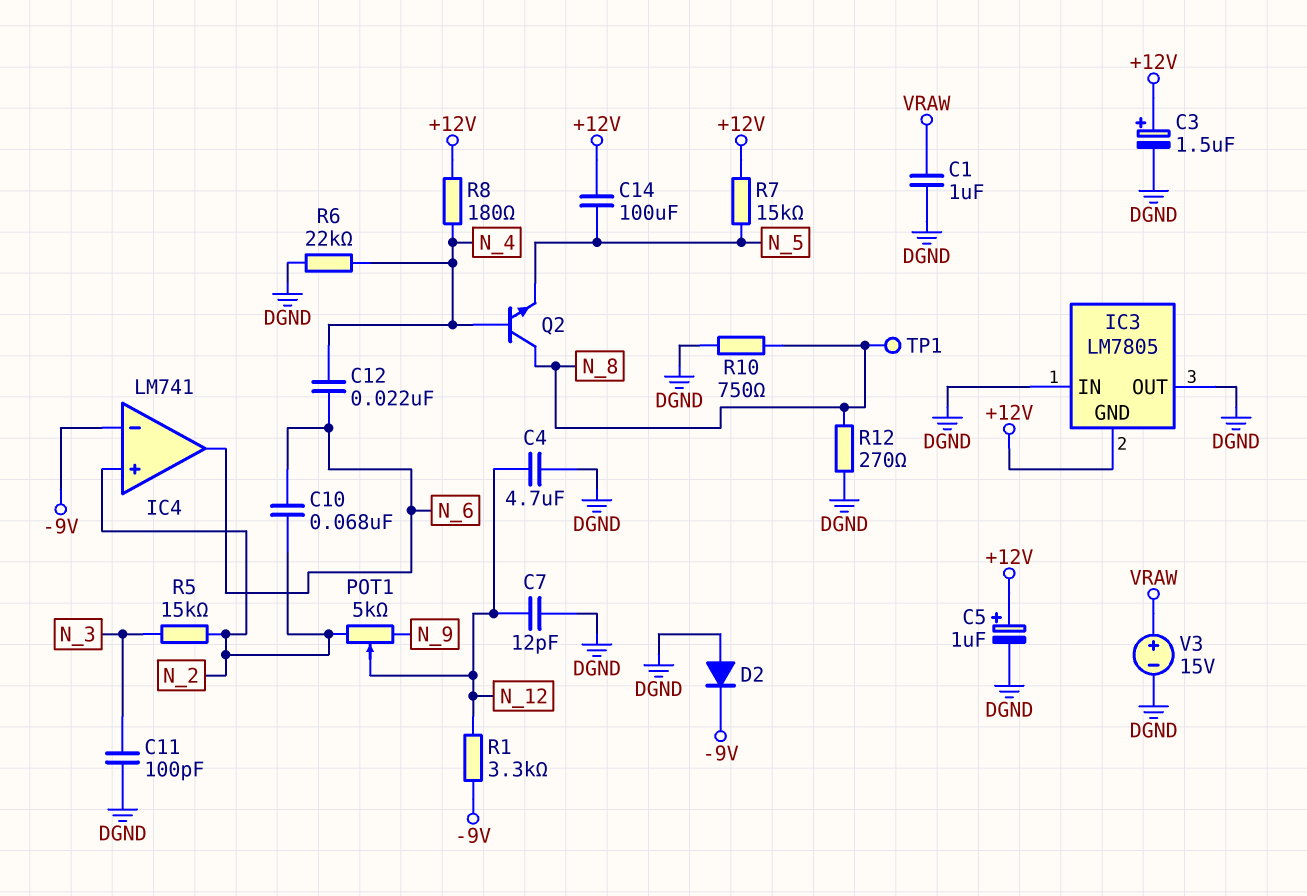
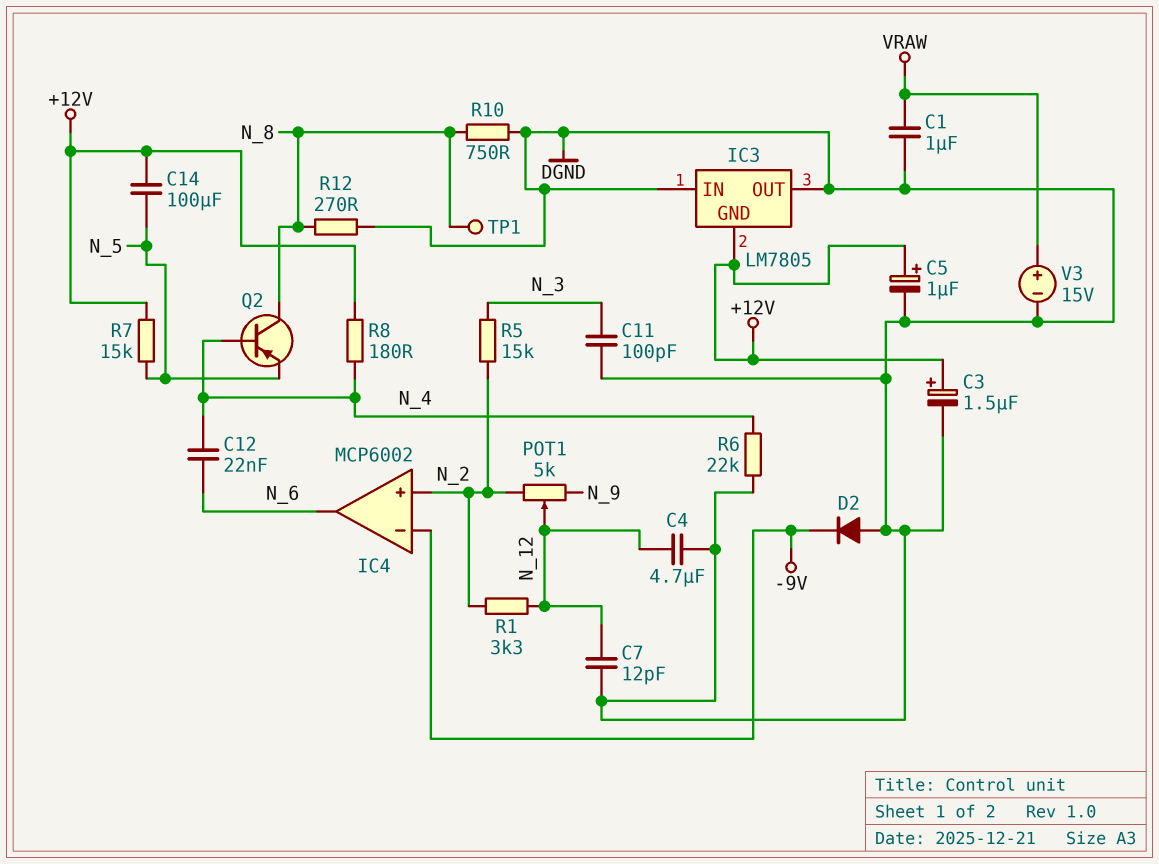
C10: 68nF (N_2, N_6) -> none
IC4: LM741 -> MCP6002
Q2: NPN (B N_4, C N_8, E N_5) -> PNP (B N_4, C N_8, E N_5)
R1: 3.3k (-9V, N_12) -> 3.3k (N_2, N_12)

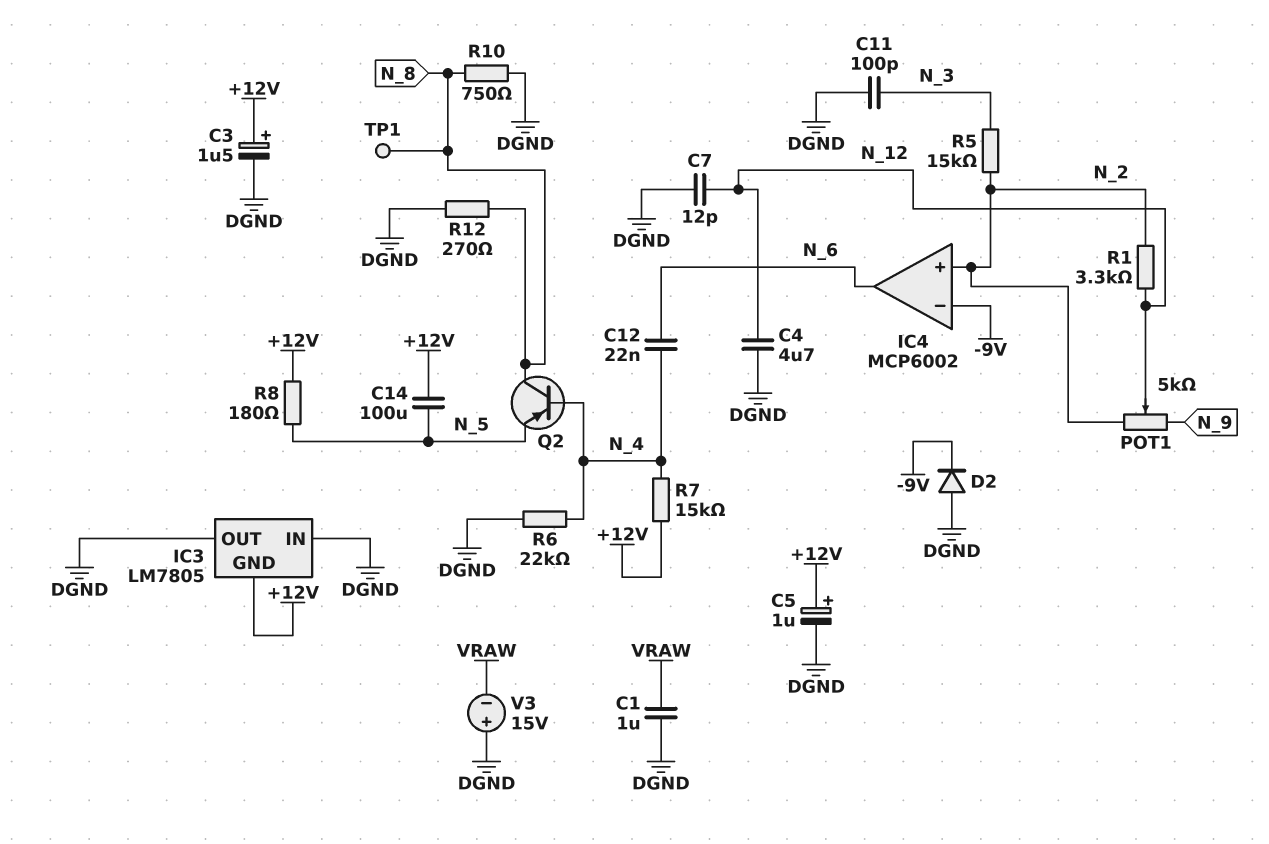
R7: 15k (+12V, N_5) -> 15k (+12V, N_4)
R8: 180 (+12V, N_4) -> 180 (+12V, N_5)
V3: 15V (plus VRAW, minus DGND) -> 15V (plus DGND, minus VRAW)

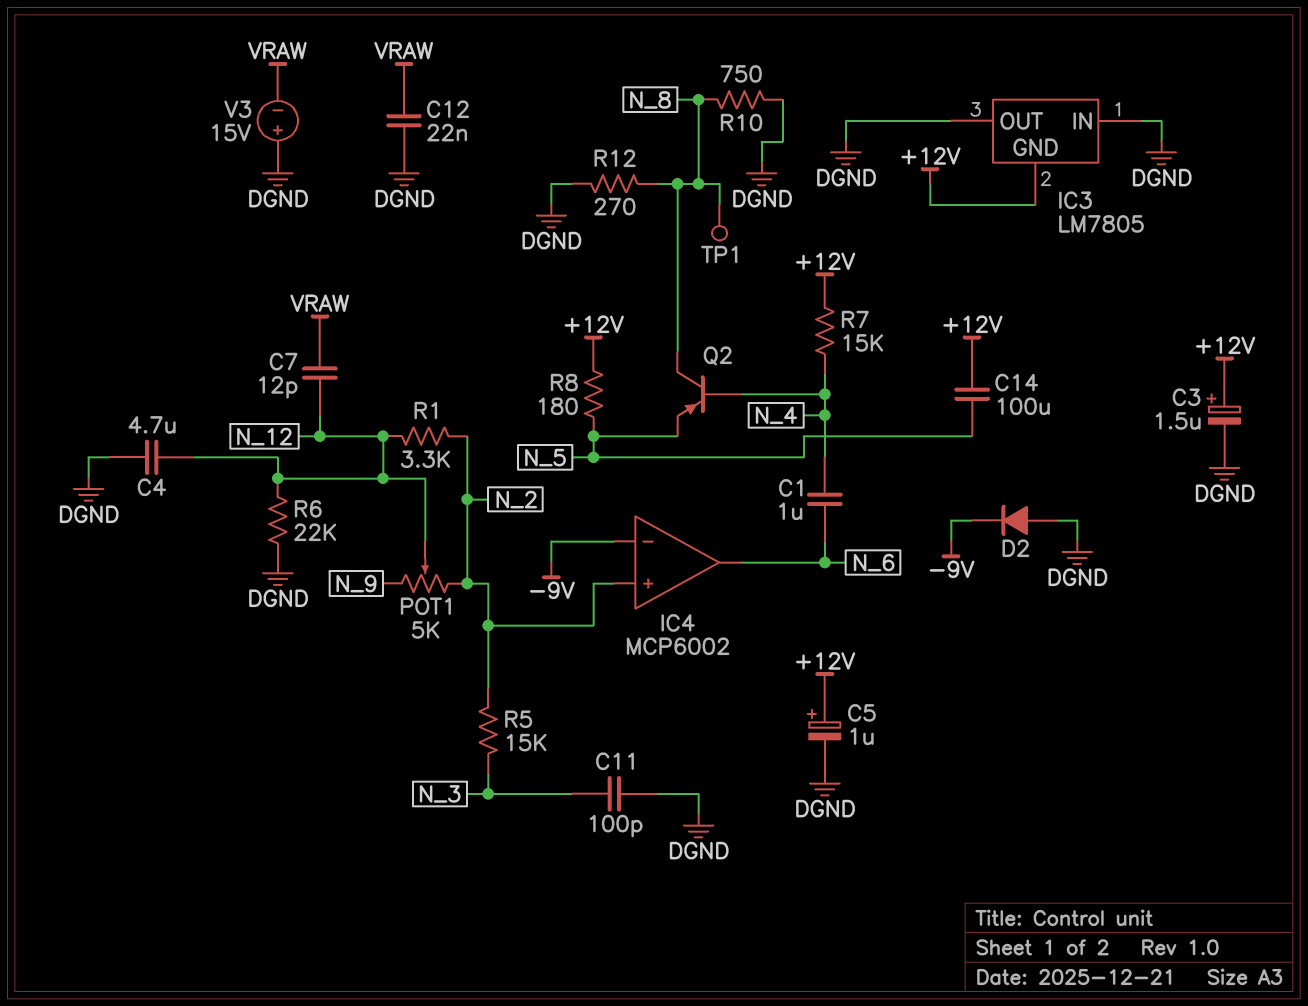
C1: 1uF (DGND, VRAW) -> 1uF (N_4, N_6)
C7: 12pF (DGND, N_12) -> 12pF (N_12, VRAW)
C12: 22nF (N_4, N_6) -> 22nF (DGND, VRAW)
R6: 22k (DGND, N_4) -> 22k (DGND, N_12)

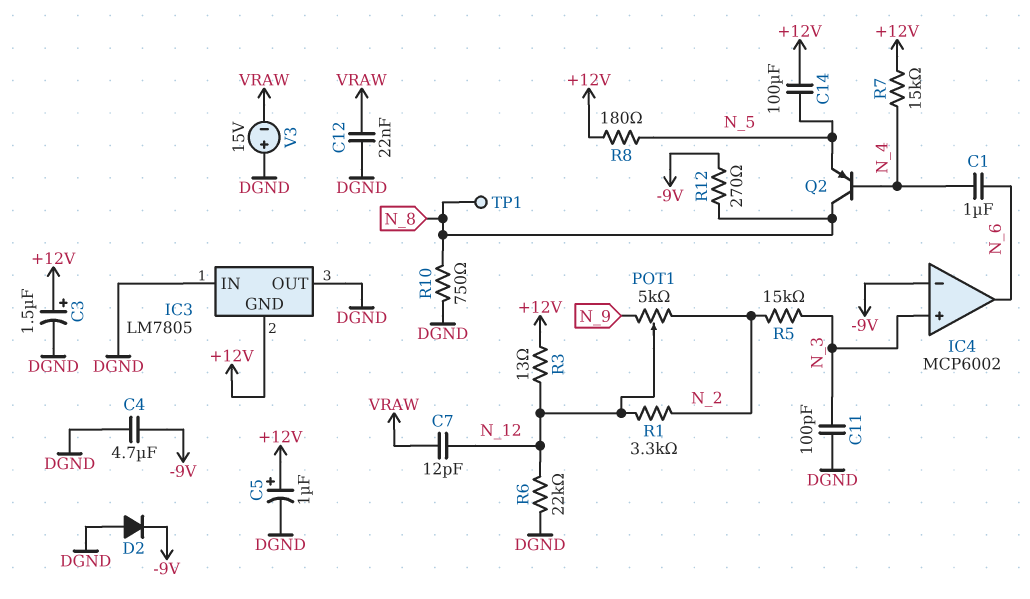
C4: 4.7uF (DGND, N_12) -> 4.7uF (-9V, DGND)
IC4 pin in+: N_2 -> N_3
R3: none -> 13 (+12V, N_12)
R12: 270 (DGND, N_8) -> 270 (-9V, N_8)

